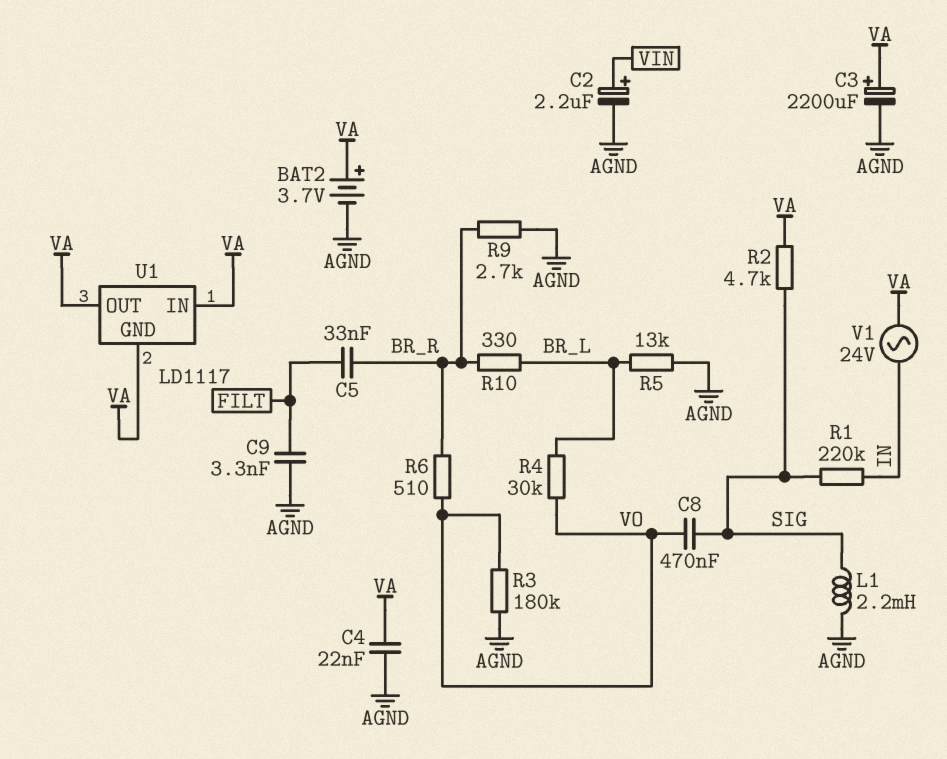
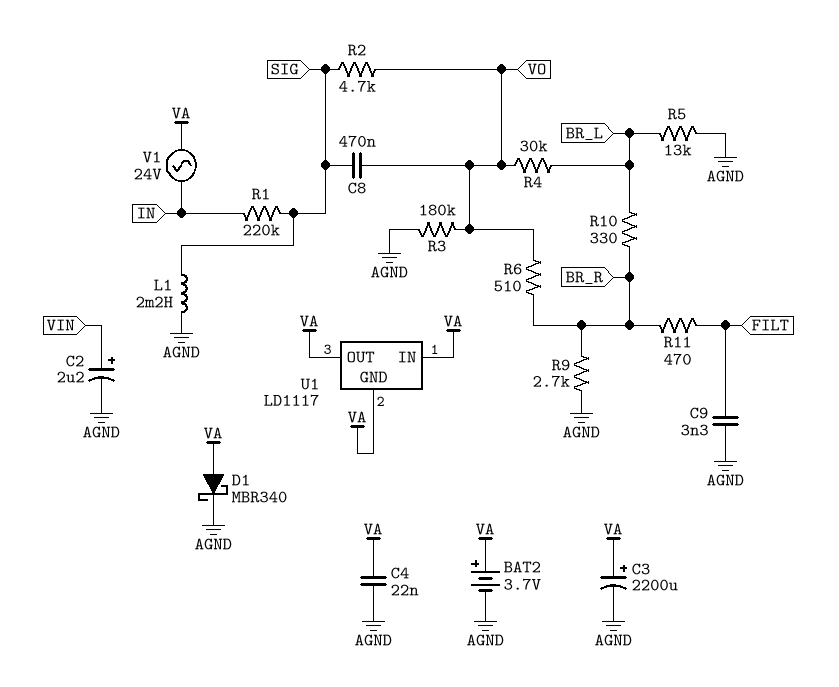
C5: 33nF (BR_R, FILT) -> none
D1: none -> schottky MBR340 (A VA, K AGND)
R2: 4.7k (SIG, VA) -> 4.7k (SIG, VO)
R11: none -> 470 (BR_R, FILT)

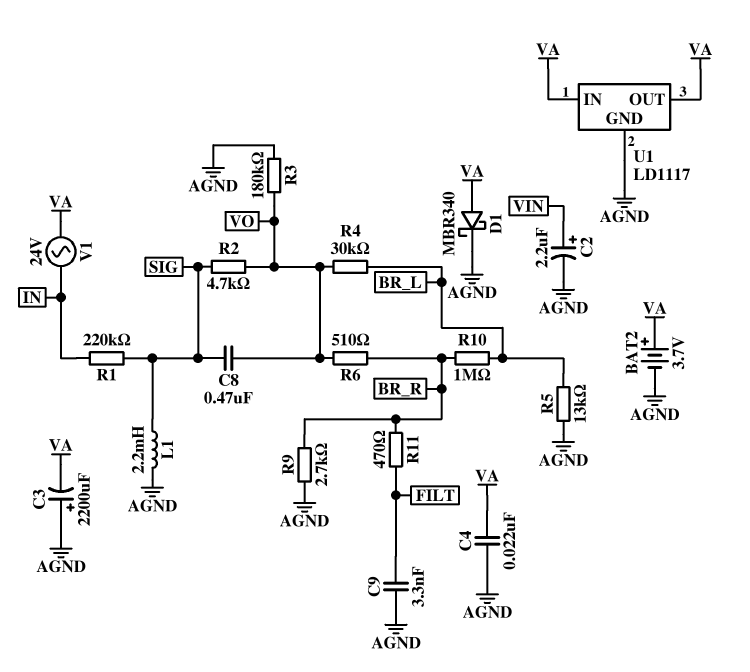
C3: 2200uF (plus VA, minus AGND) -> 2200uF (plus AGND, minus VA)
R10: 330 (BR_L, BR_R) -> 1M (BR_L, BR_R)
U1 pin GND: VA -> AGND

